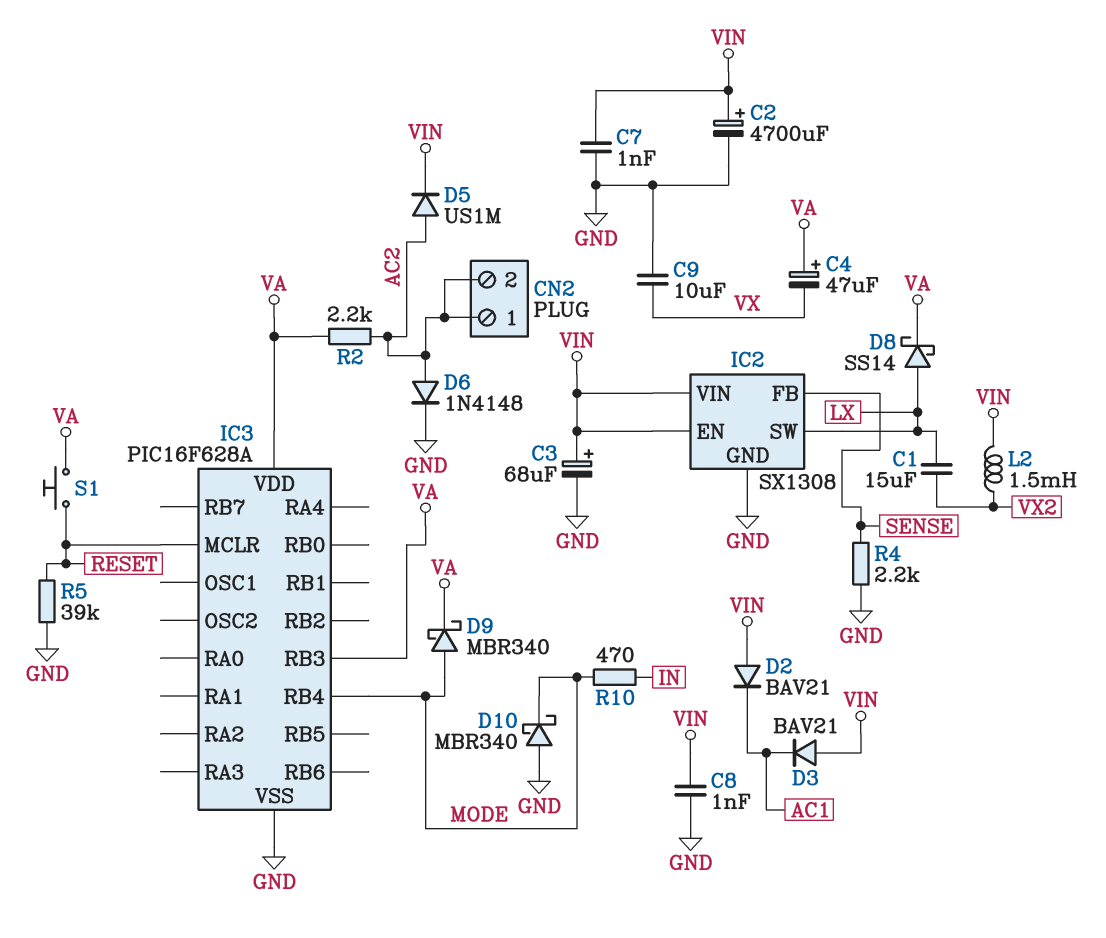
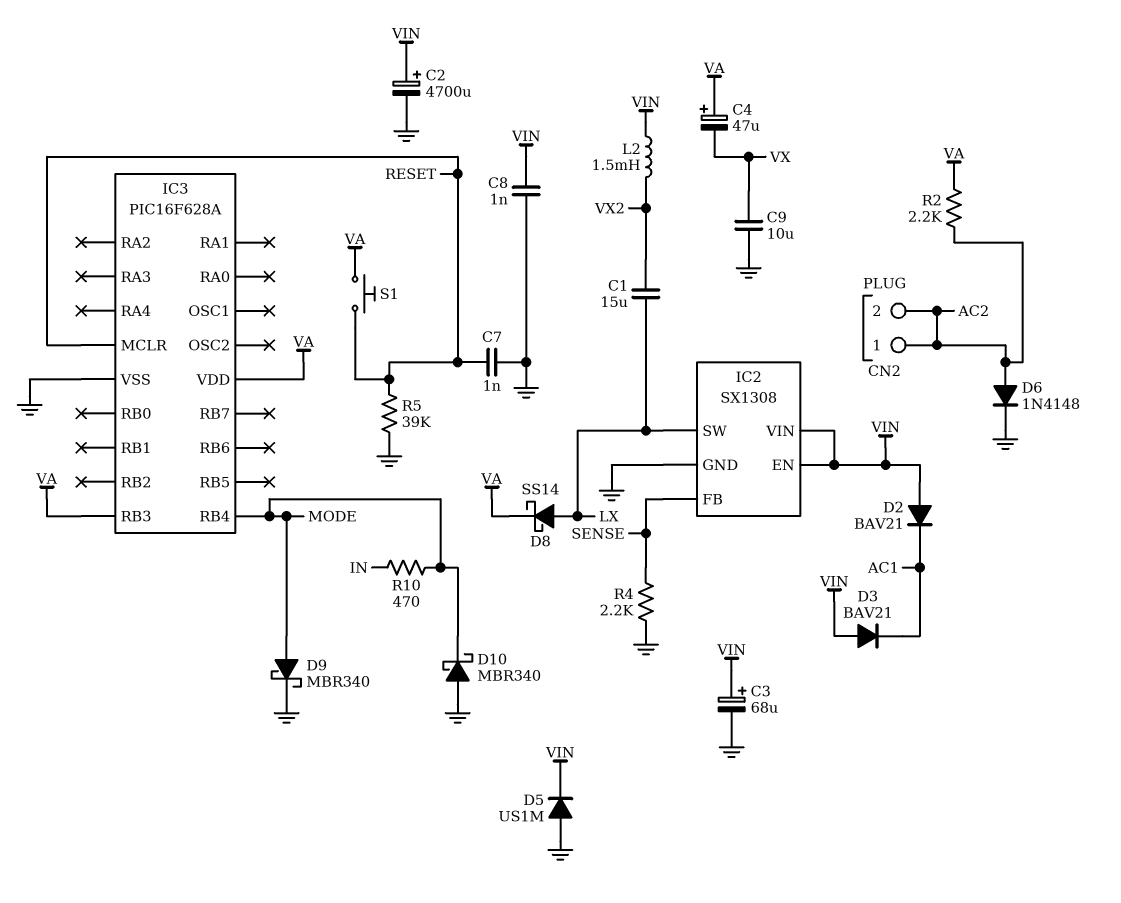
C7: 1nF (GND, VIN) -> 1nF (GND, RESET)
D5: diode US1M (A AC2, K VIN) -> diode US1M (A GND, K VIN)
D9: schottky MBR340 (A MODE, K VA) -> schottky MBR340 (A MODE, K GND)

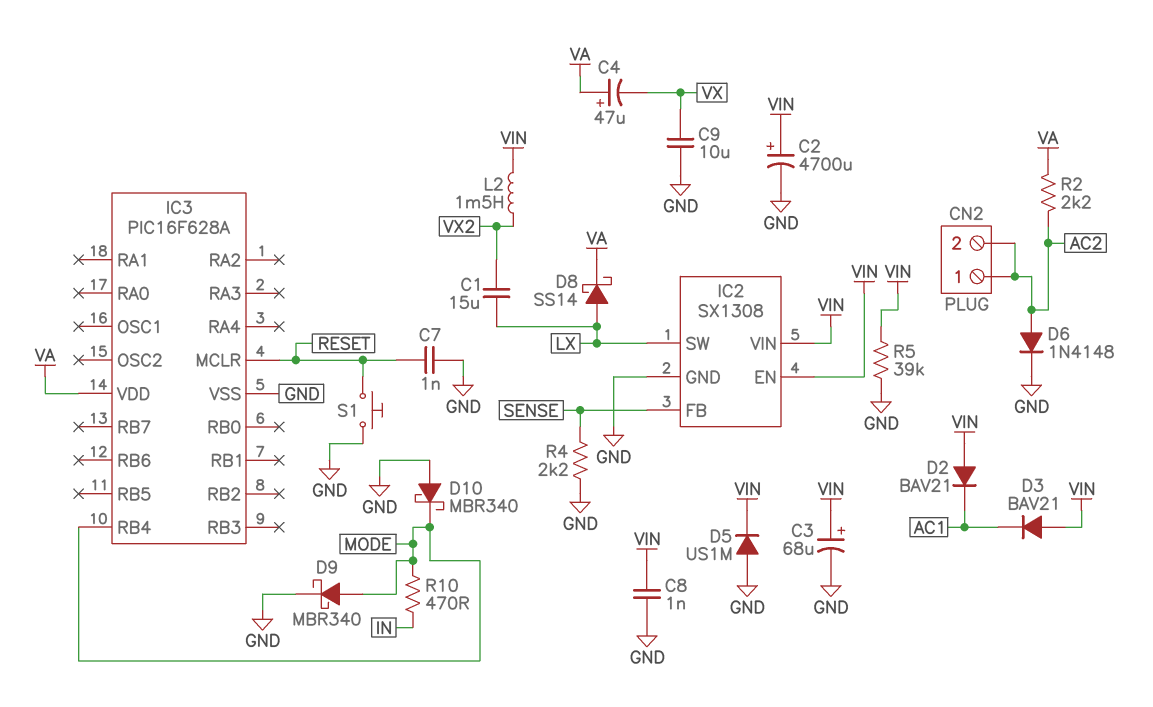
IC3 pin RB3: VA -> none
R5: 39k (GND, RESET) -> 39k (GND, VIN)
S1: button (RESET, VA) -> button (GND, RESET)

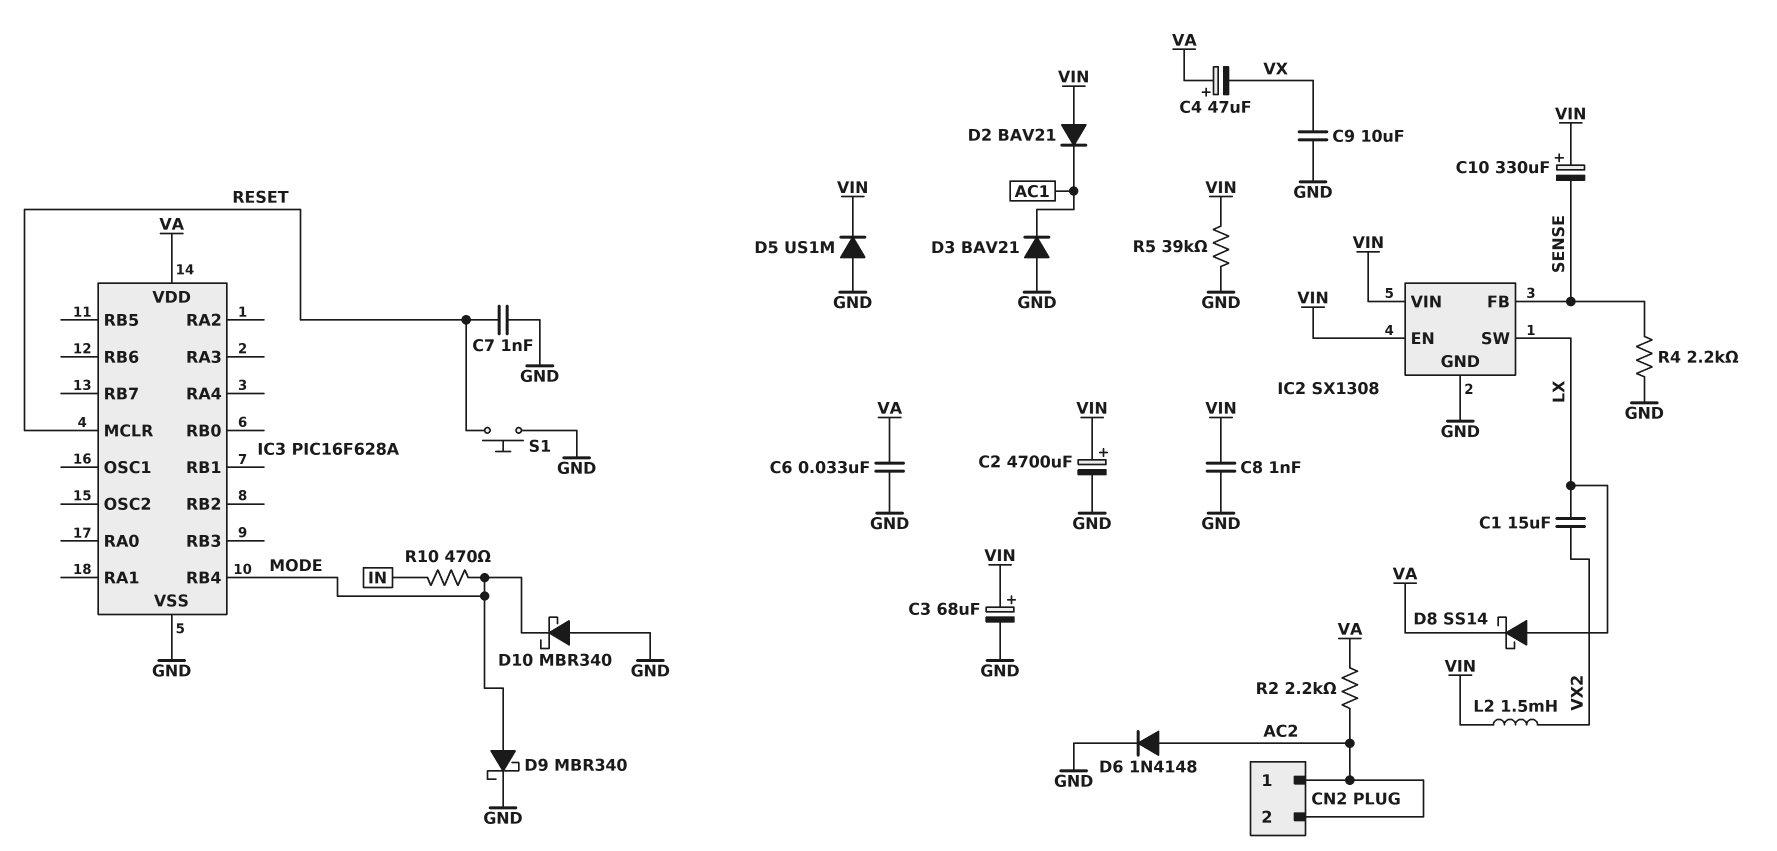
C6: none -> 33nF (GND, VA)
C10: none -> 330uF (plus VIN, minus SENSE)
D3: diode BAV21 (A VIN, K AC1) -> diode BAV21 (A GND, K AC1)

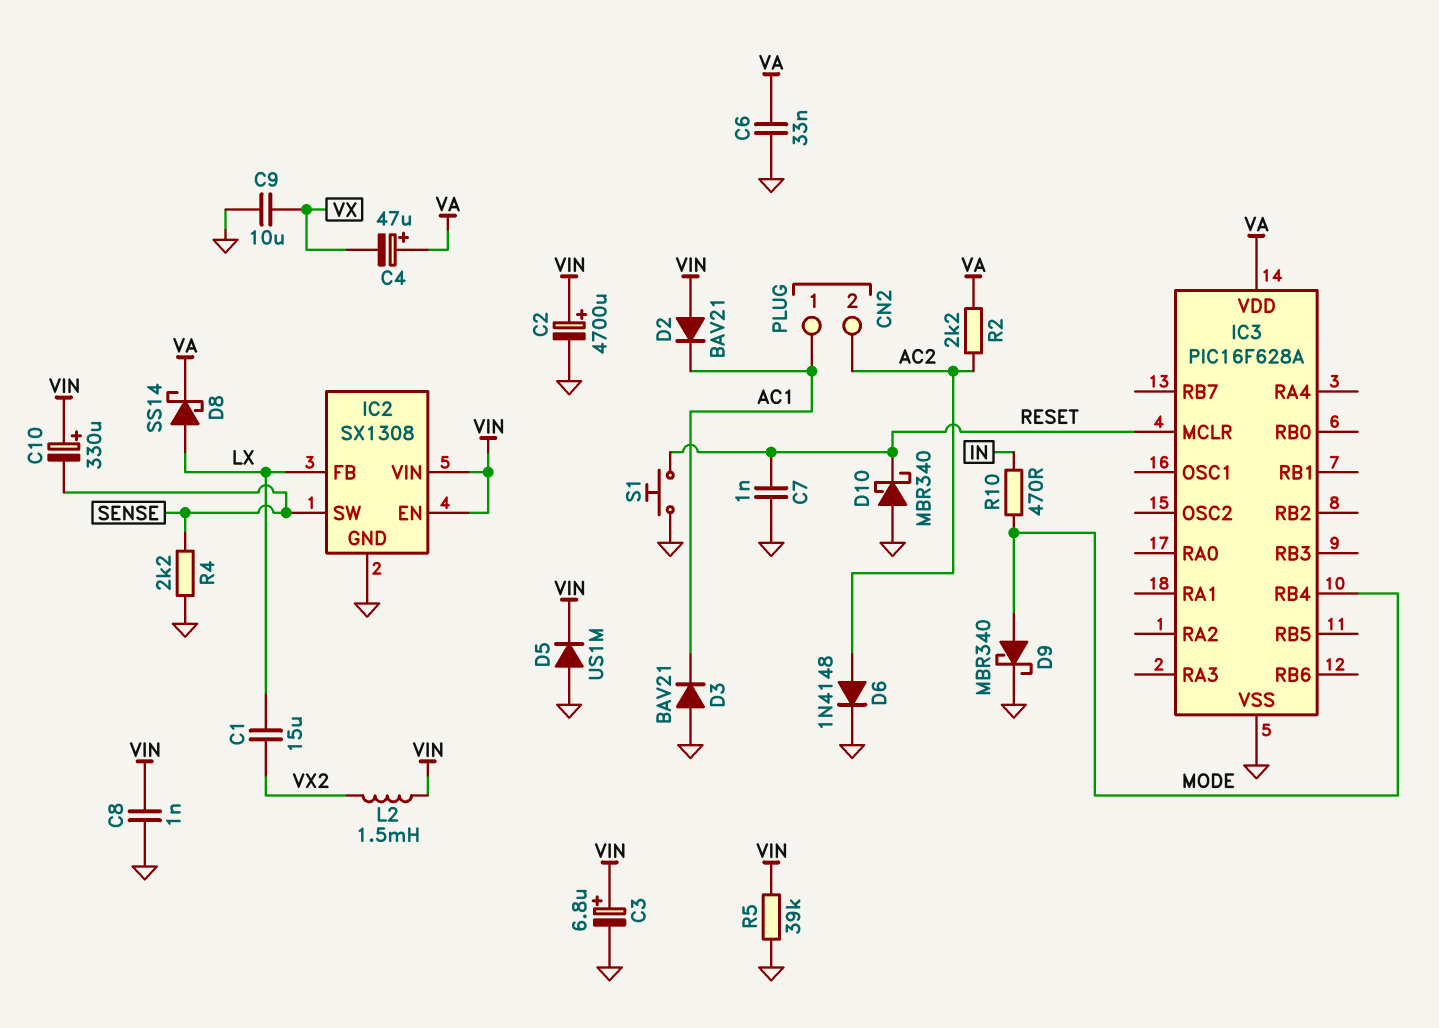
C3: 68uF (plus VIN, minus GND) -> 6.8uF (plus VIN, minus GND)
CN2 pin 1: AC2 -> AC1
D10: schottky MBR340 (A GND, K MODE) -> schottky MBR340 (A GND, K RESET)
IC2 pin FB: SENSE -> LX
IC2 pin SW: LX -> SENSE

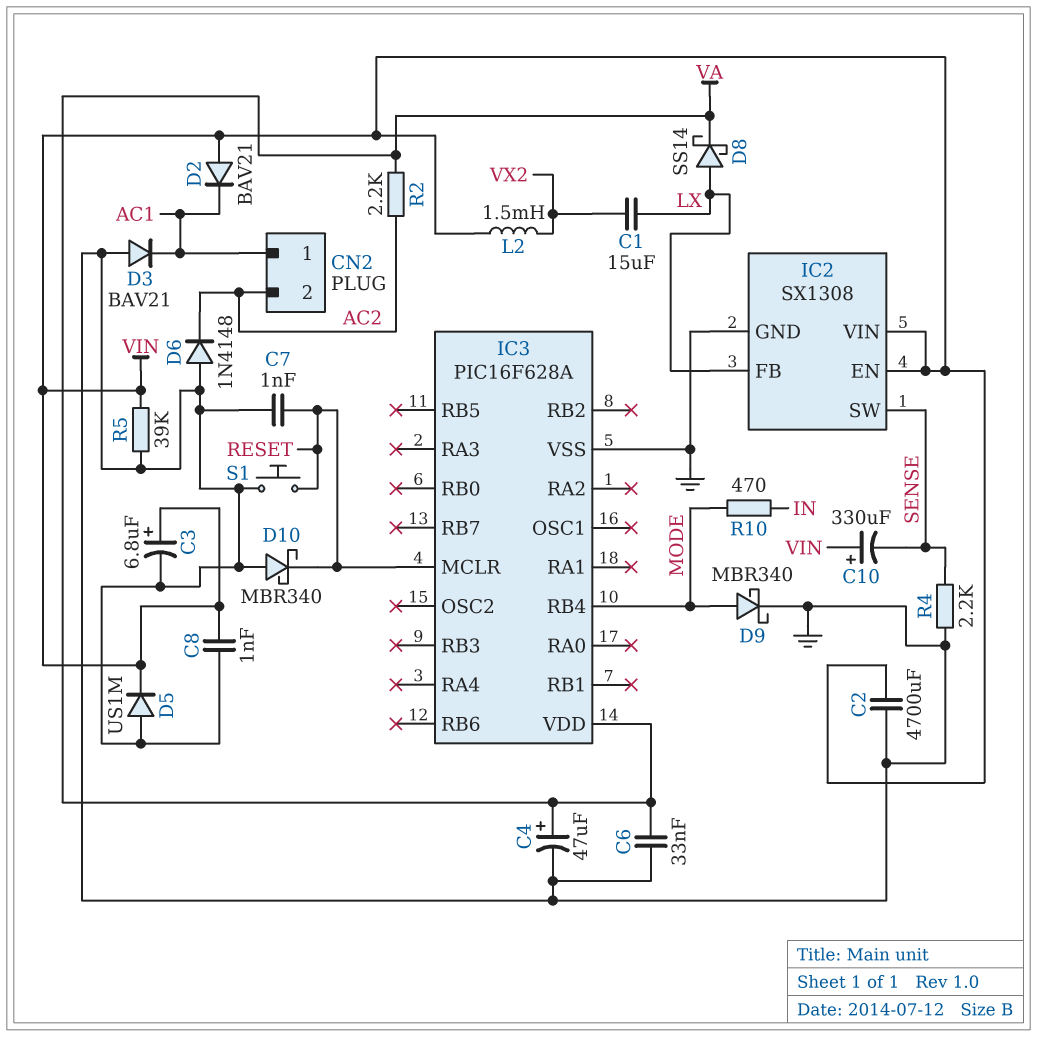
C2: 4700uF (plus VIN, minus GND) -> 4700uF (GND, VIN)
C4: 47uF (plus VA, minus VX) -> 47uF (plus VA, minus GND)
C9: 10uF (GND, VX) -> none
D6: diode 1N4148 (A AC2, K GND) -> diode 1N4148 (A GND, K AC2)

